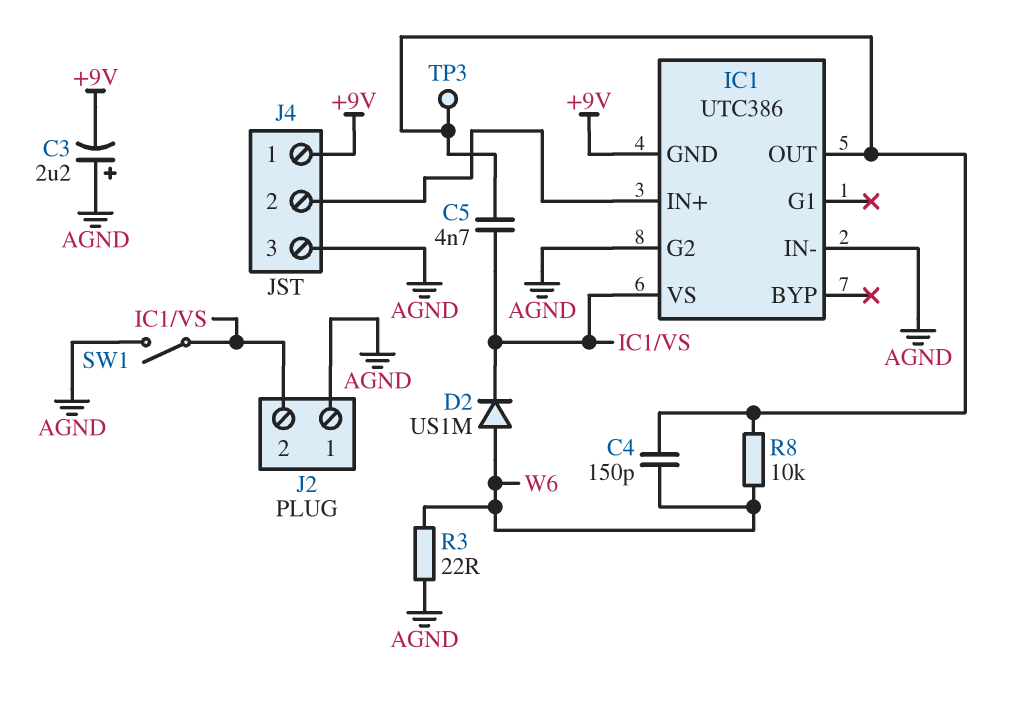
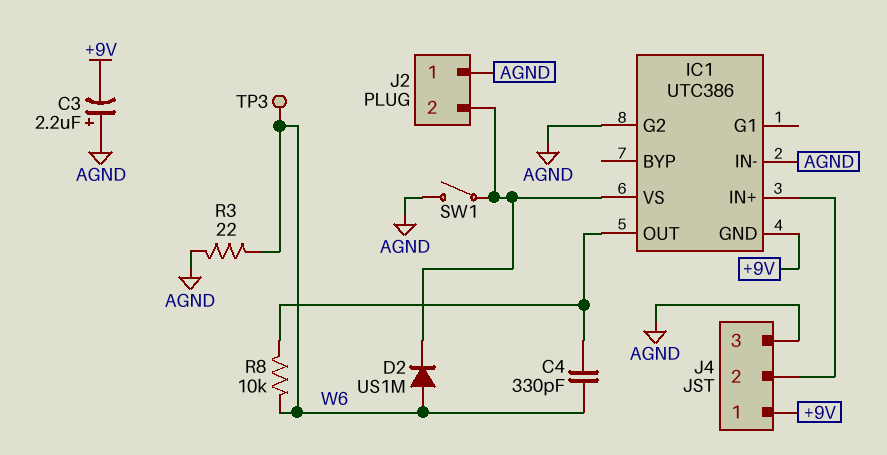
C4: 150pF (IC1/OUT, W6) -> 330pF (IC1/OUT, W6)
C5: 4.7nF (IC1/OUT, IC1/VS) -> none
TP3: test point (IC1/OUT) -> test point (W6)

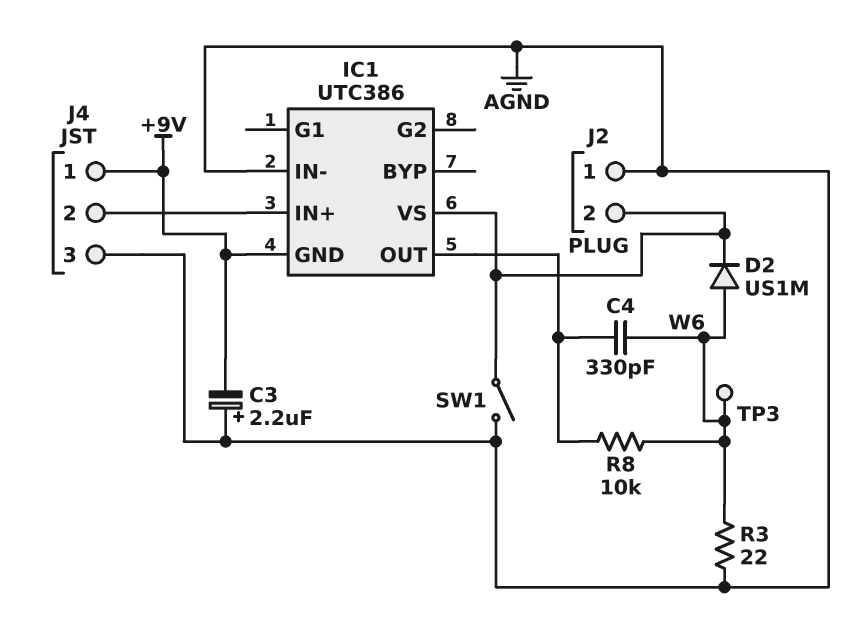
IC1 pin G2: AGND -> none

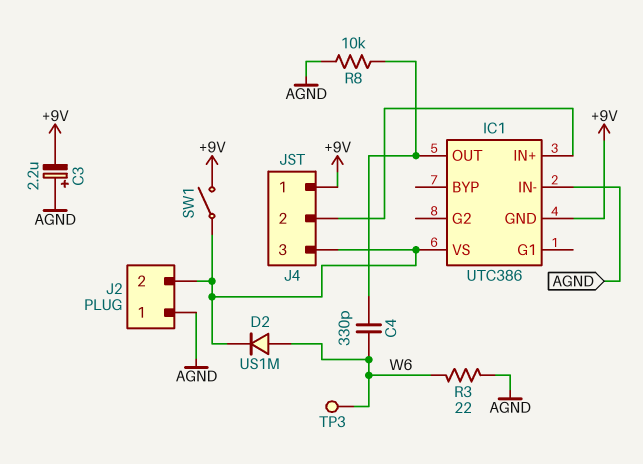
J4 pin 3: AGND -> IC1/VS
R8: 10k (IC1/OUT, W6) -> 10k (AGND, IC1/OUT)
SW1: switch (AGND, IC1/VS) -> switch (+9V, IC1/VS)

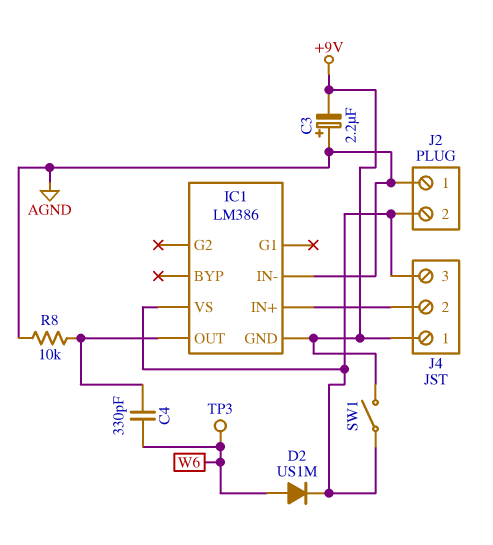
IC1: UTC386 -> LM386
R3: 22 (AGND, W6) -> none

